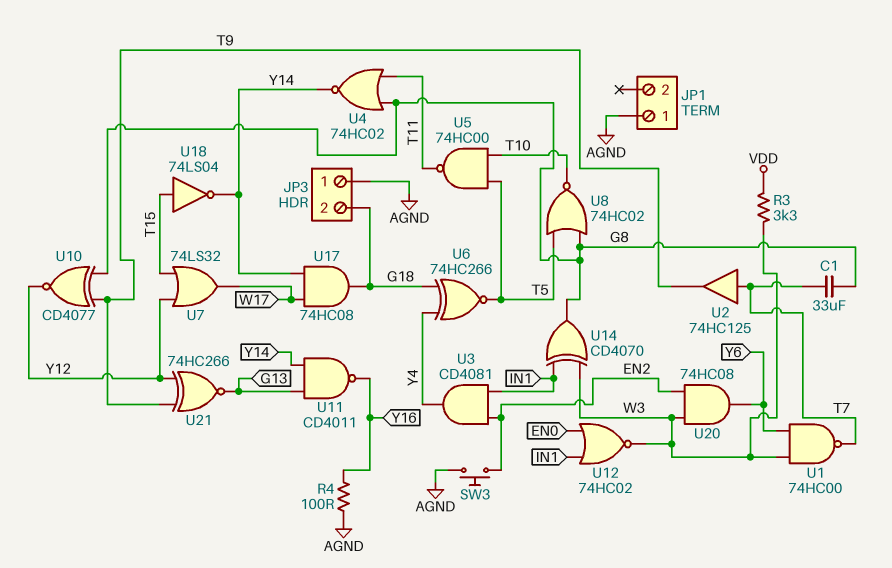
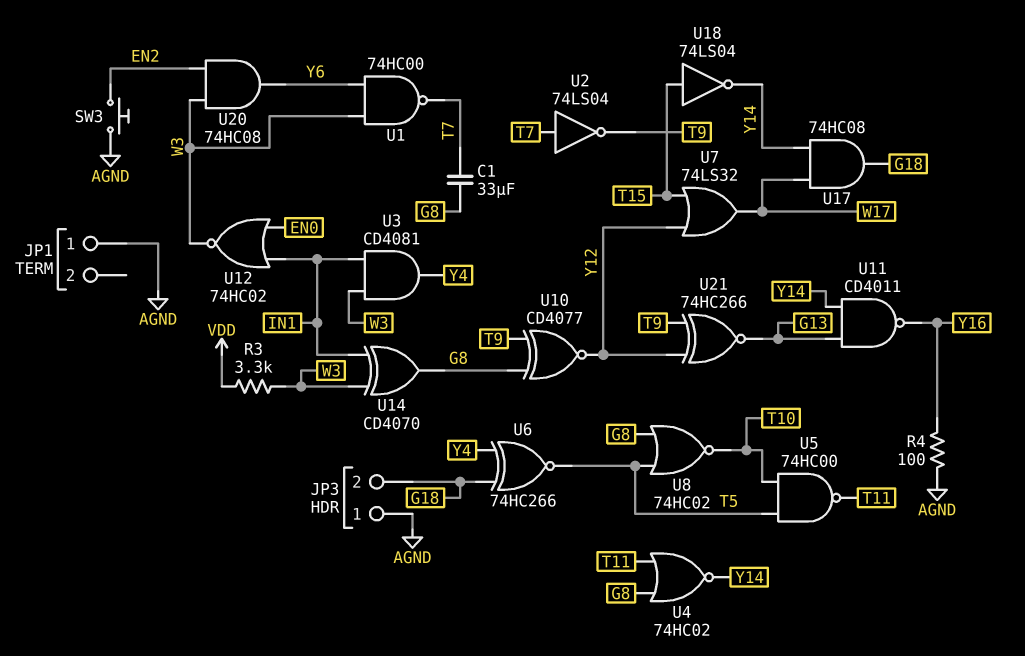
U2: buffer 74HC125 (in T7, out T9) -> NOT 74LS04 (in T7, out T9)
U3: AND CD4081 (in EN2, in IN1, out Y4) -> AND CD4081 (in IN1, in W3, out Y4)

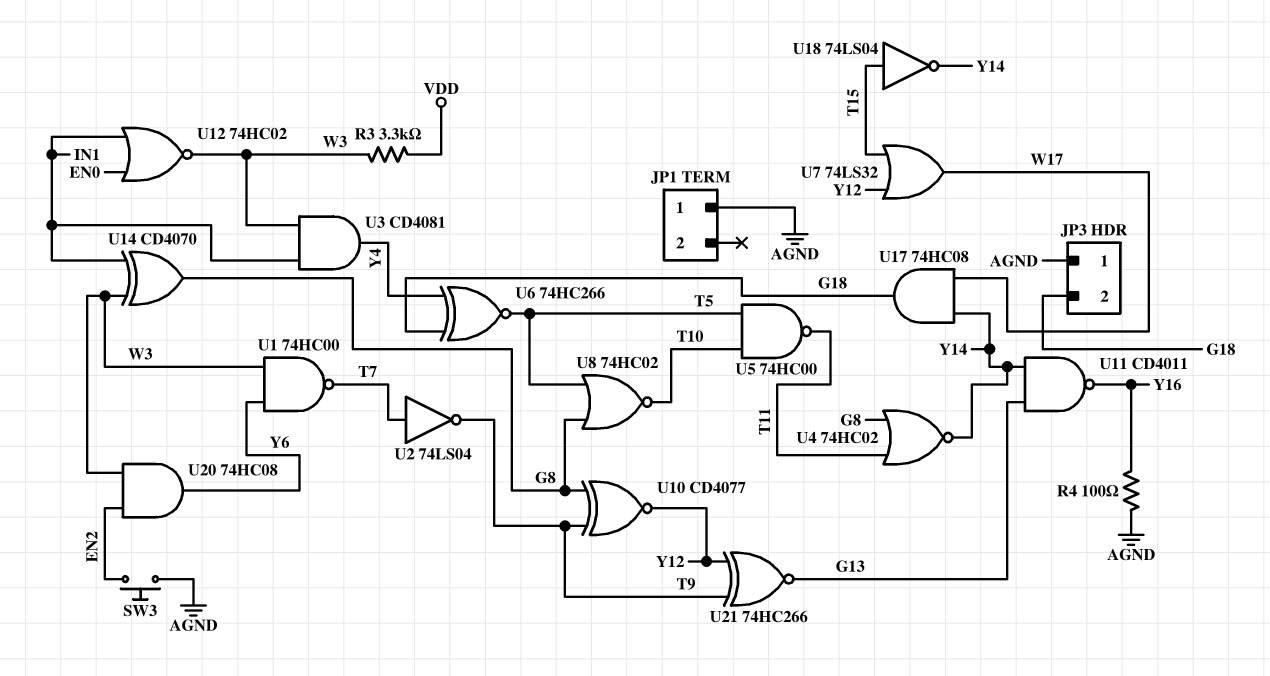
C1: 33uF (G8, T7) -> none

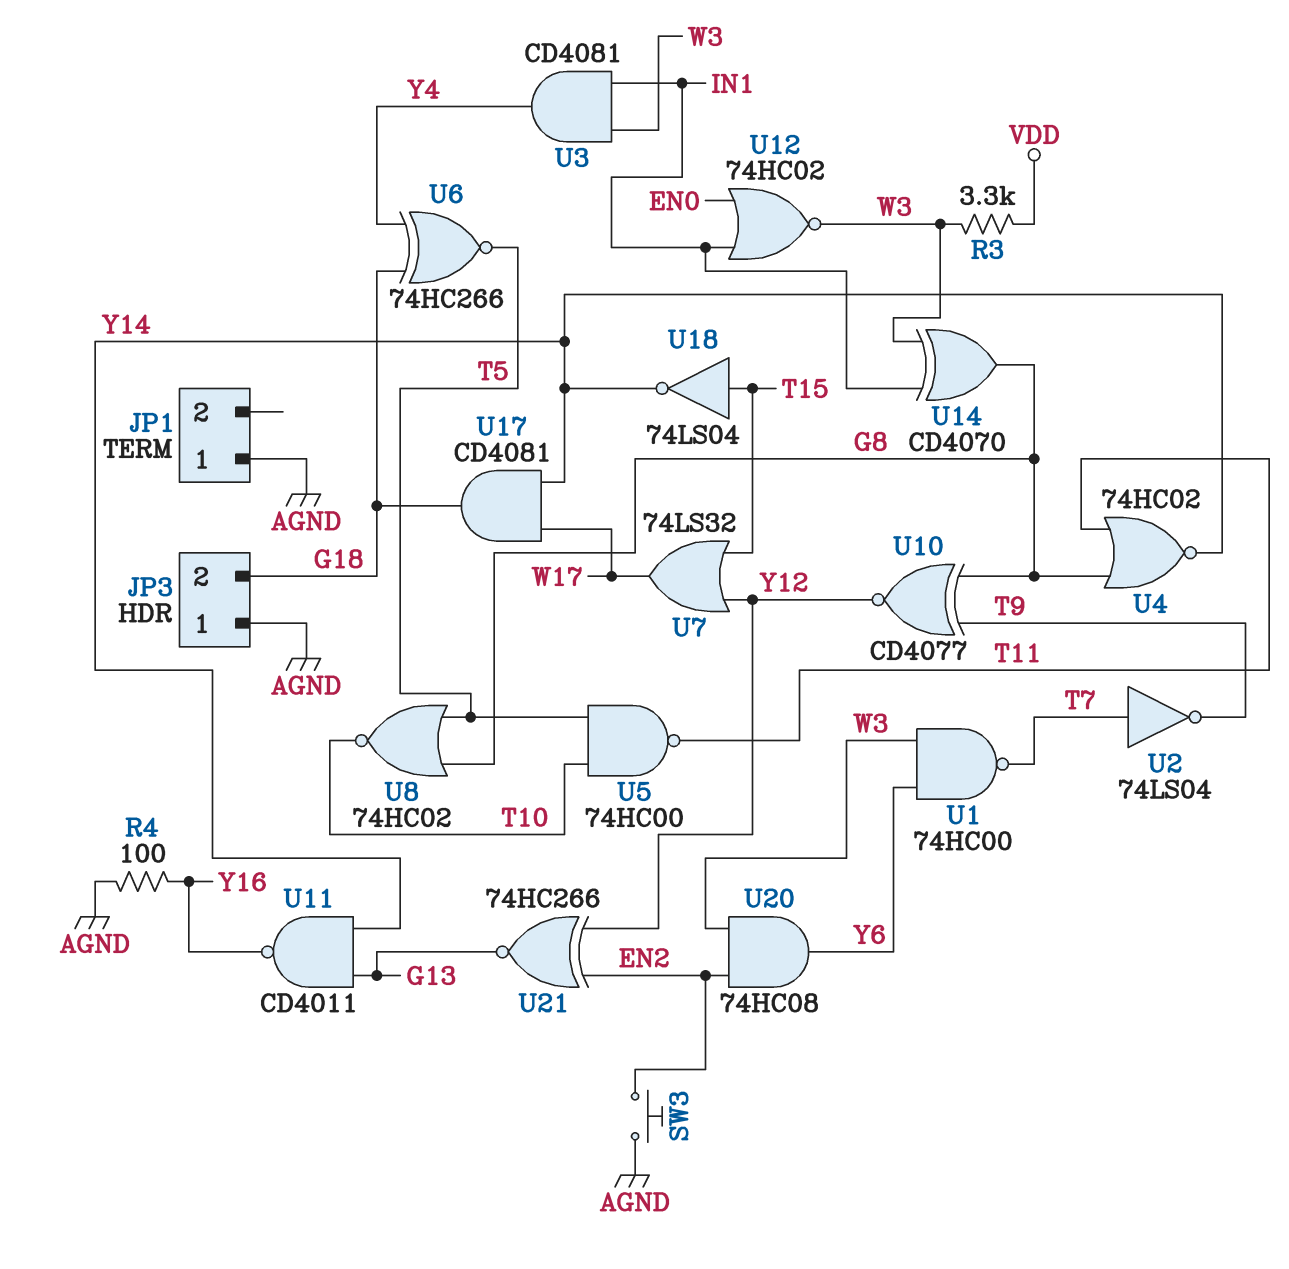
U17: AND 74HC08 (in W17, in Y14, out G18) -> AND CD4081 (in W17, in Y14, out G18)
U21: XNOR 74HC266 (in T9, in Y12, out G13) -> XNOR 74HC266 (in EN2, in Y12, out G13)

